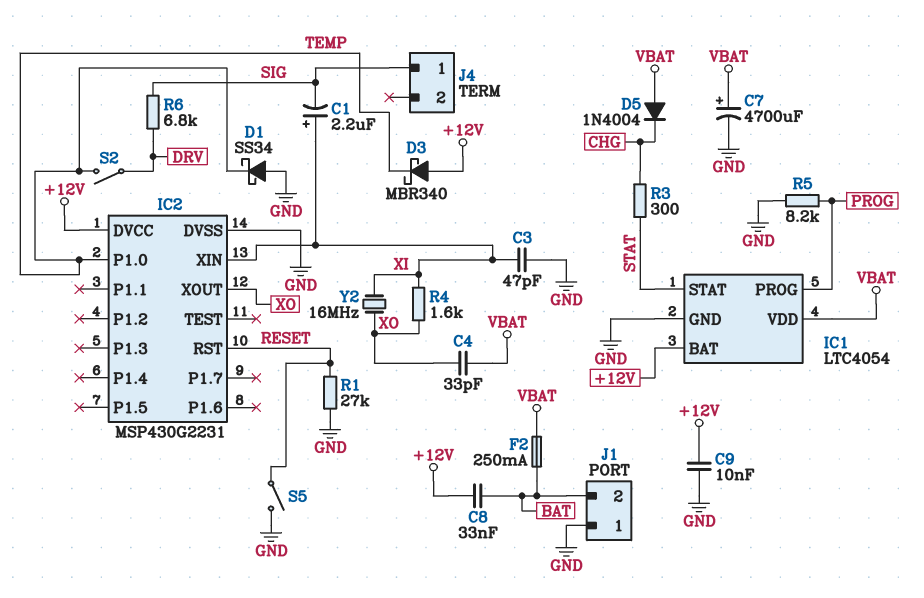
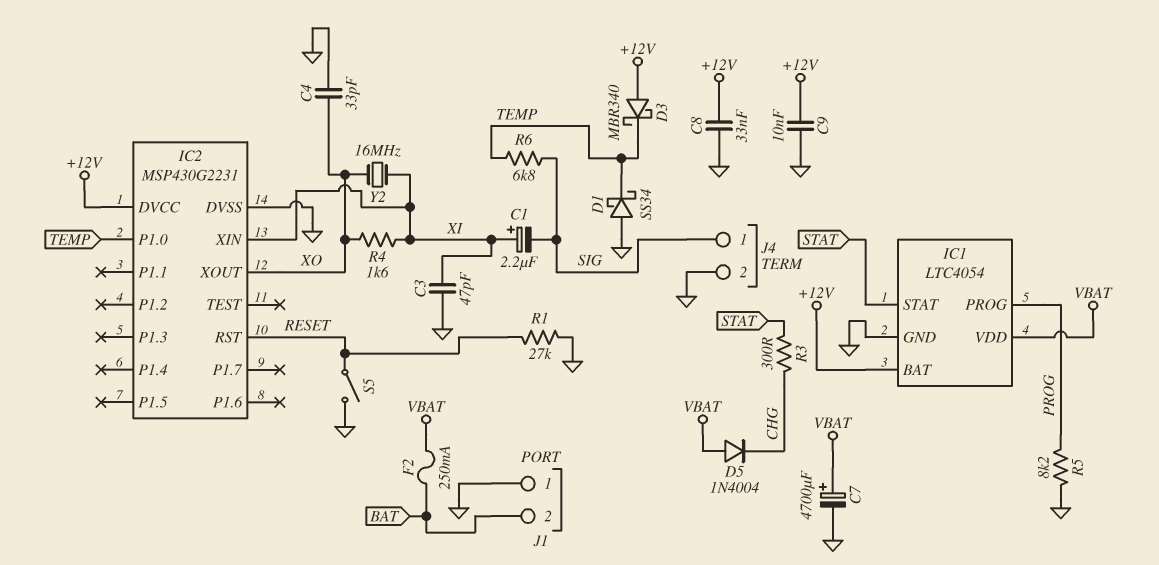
C4: 33pF (VBAT, XO) -> 33pF (GND, XO)
C8: 33nF (+12V, BAT) -> 33nF (+12V, GND)
J4 pin 2: none -> GND
R6: 6.8k (DRV, SIG) -> 6.8k (SIG, TEMP)
S2: switch (DRV, TEMP) -> none

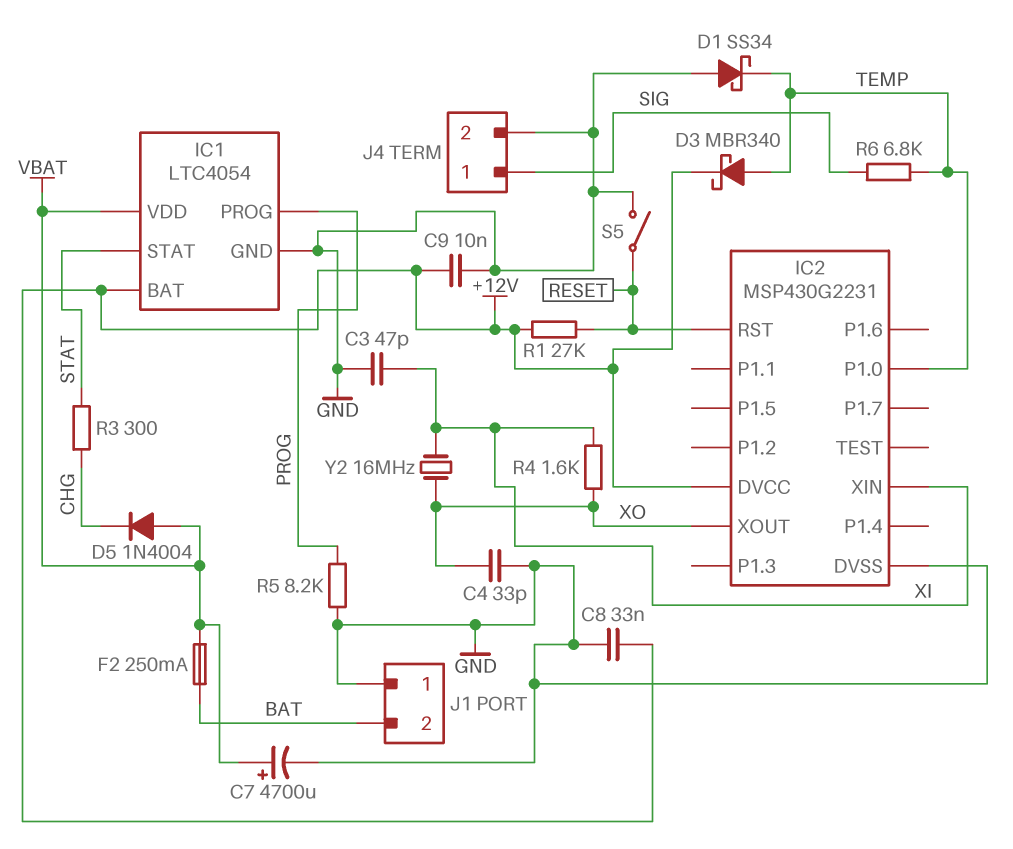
C1: 2.2uF (plus XI, minus SIG) -> none
D3: schottky MBR340 (A +12V, K TEMP) -> schottky MBR340 (A TEMP, K +12V)
R1: 27k (GND, RESET) -> 27k (+12V, RESET)

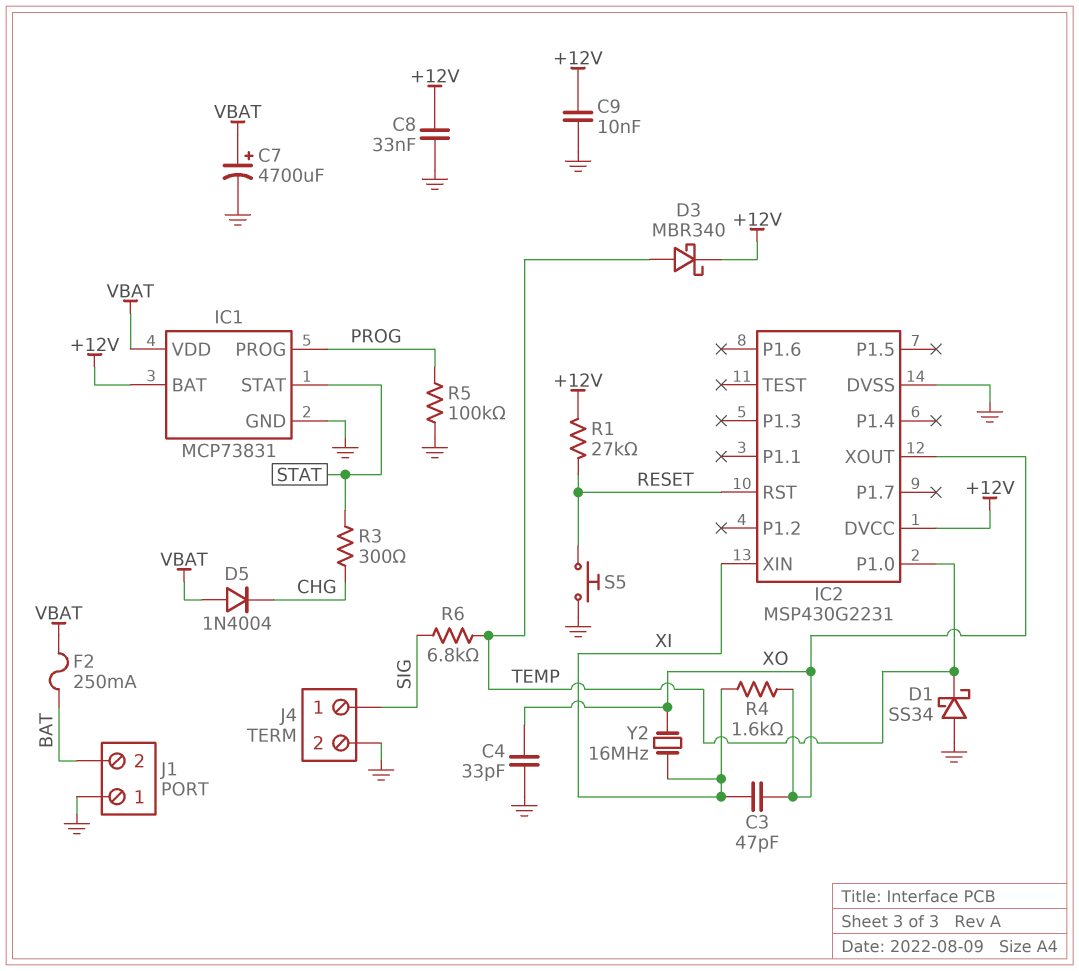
C3: 47pF (GND, XI) -> 47pF (XI, XO)
IC1: LTC4054 -> MCP73831
R5: 8.2k (GND, PROG) -> 100k (GND, PROG)
S5: switch (GND, RESET) -> button (GND, RESET)

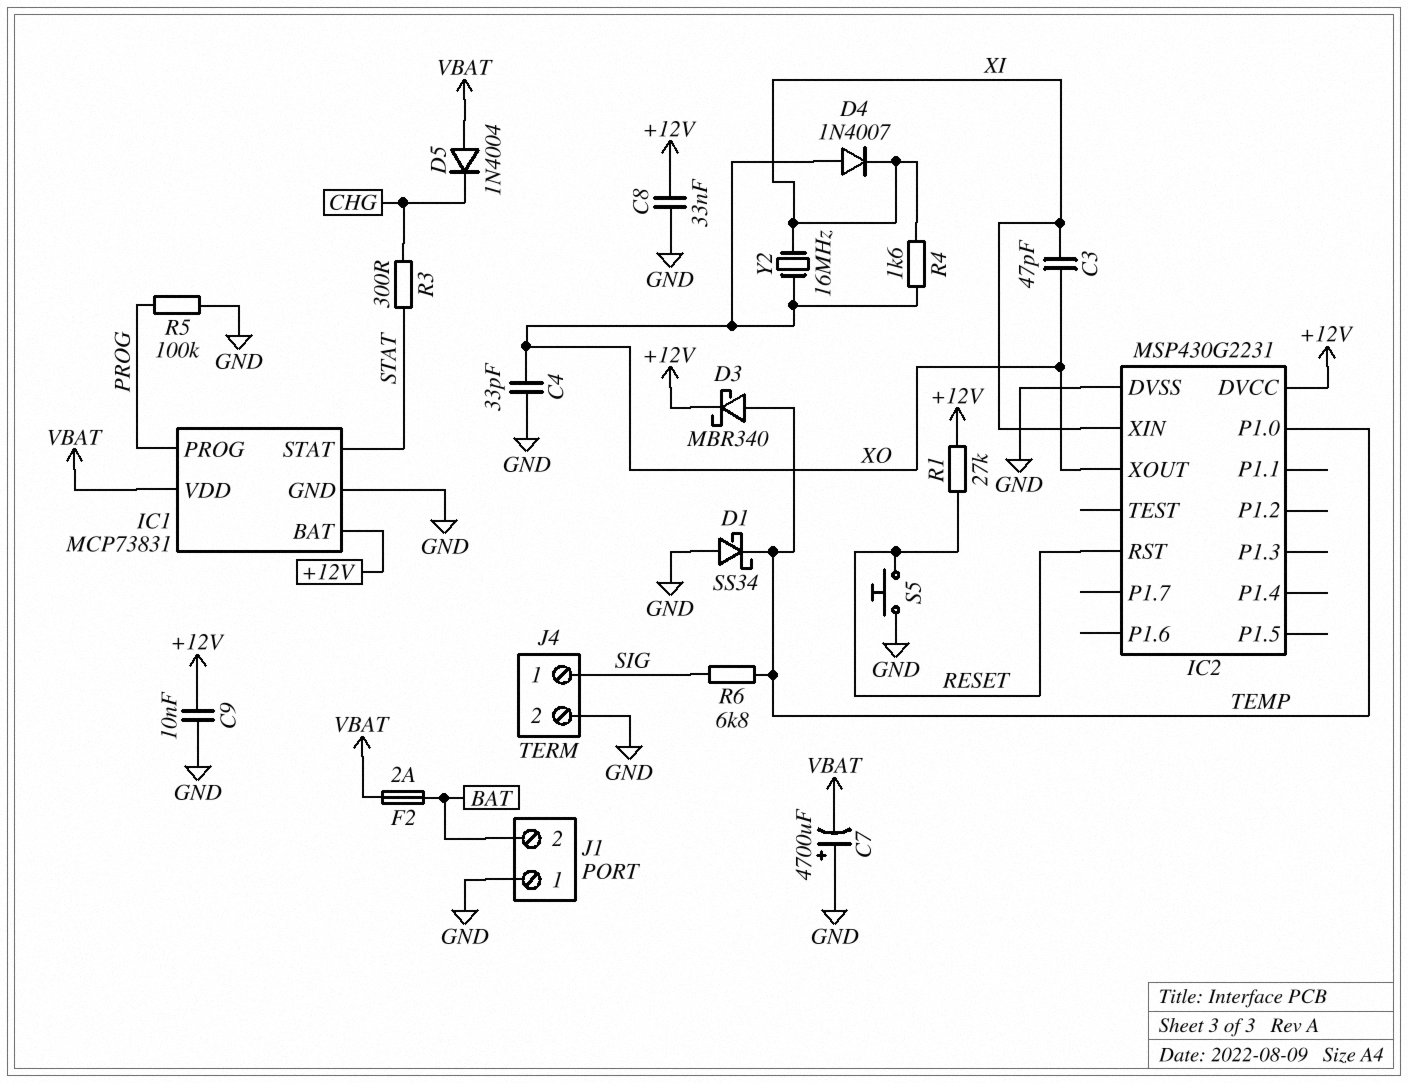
C7: 4700uF (plus VBAT, minus GND) -> 4700uF (plus GND, minus VBAT)
D4: none -> diode 1N4007 (A XO, K XI)
F2: 250mA (BAT, VBAT) -> 2A (BAT, VBAT)

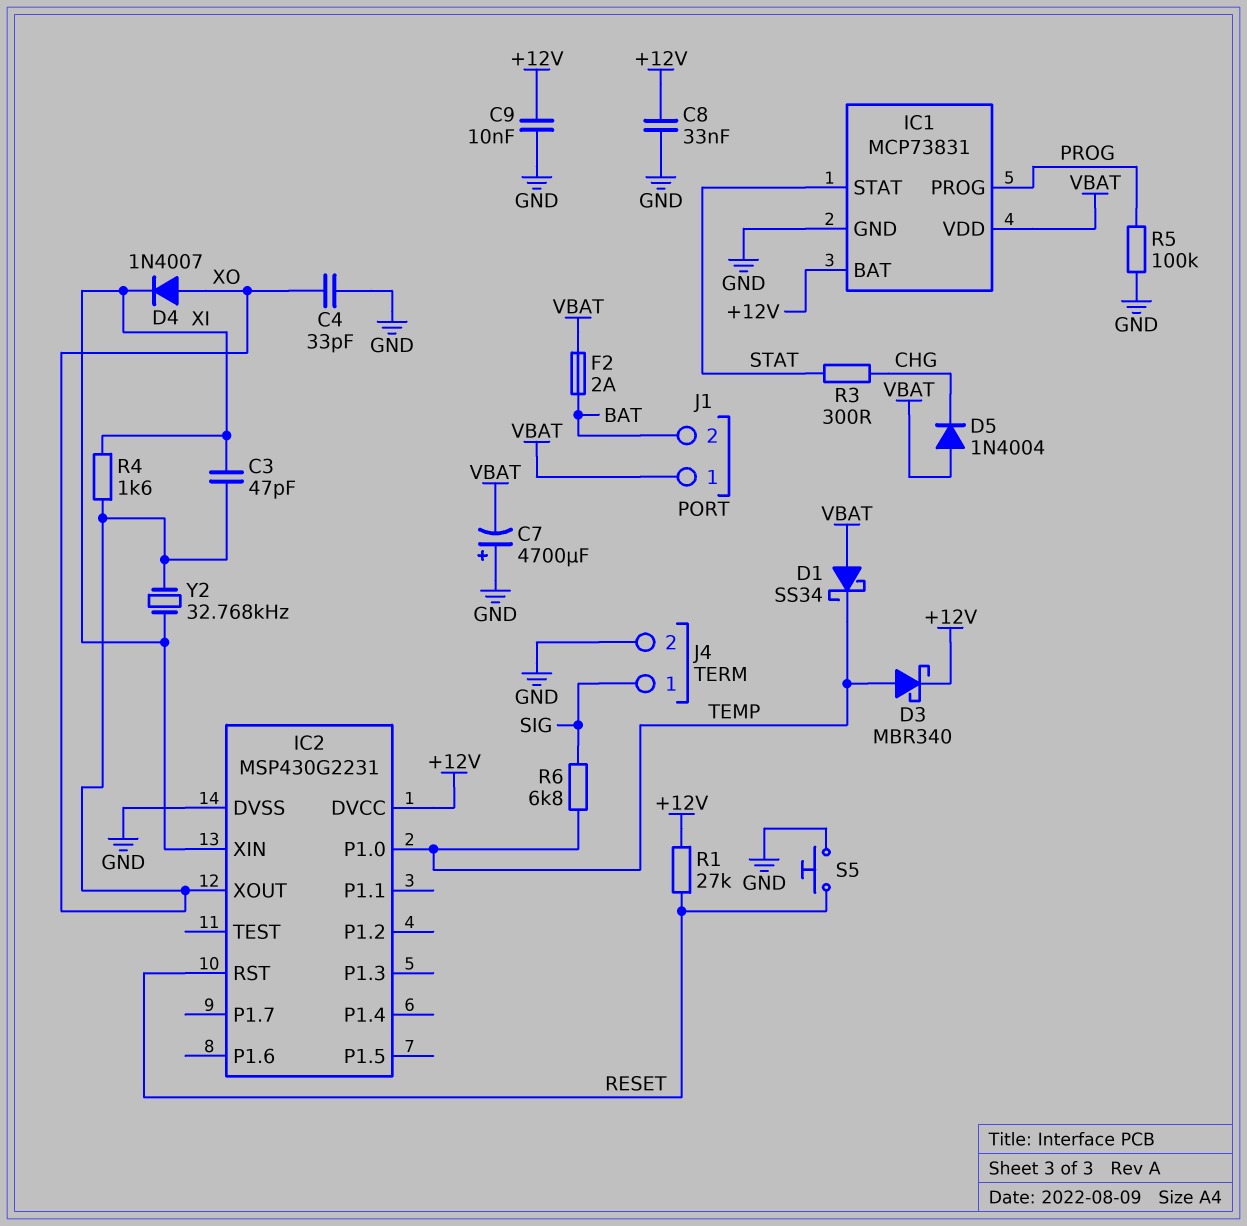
D1: schottky SS34 (A GND, K TEMP) -> schottky SS34 (A VBAT, K TEMP)
J1 pin 1: GND -> VBAT
Y2: 16MHz (XI, XO) -> 32.768kHz (XI, XO)

